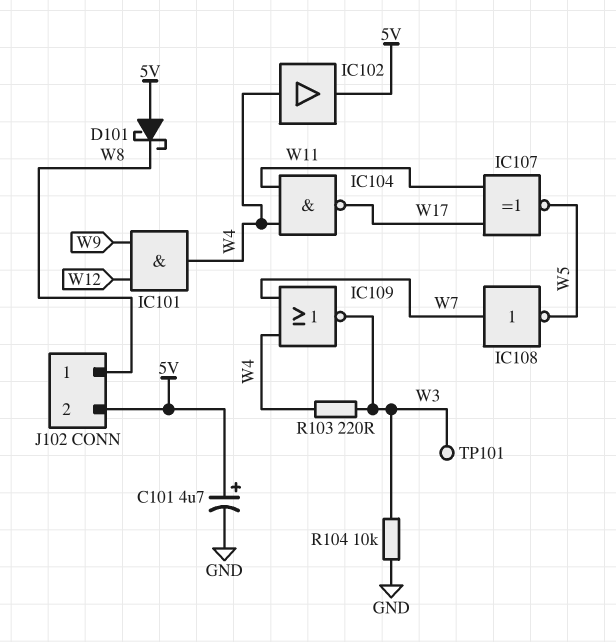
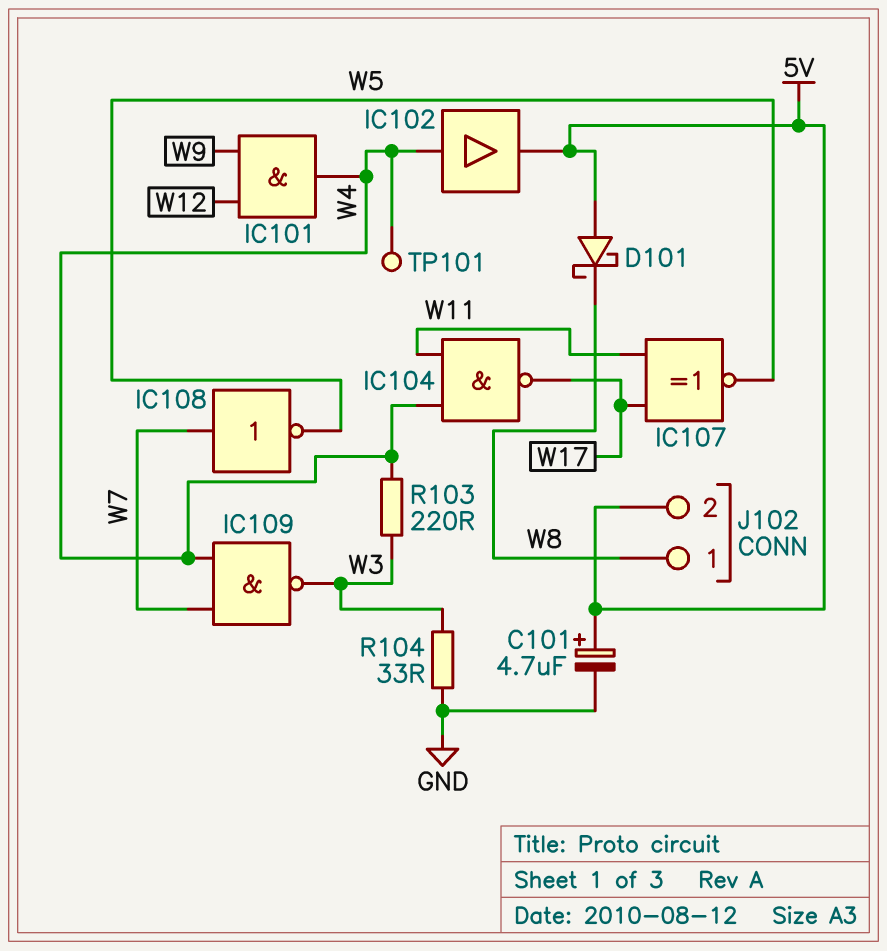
IC109: NOR (in W4, in W7, out W3) -> NAND (in W4, in W7, out W3)
R104: 10k (GND, W3) -> 33 (GND, W3)
TP101: test point (W3) -> test point (W4)

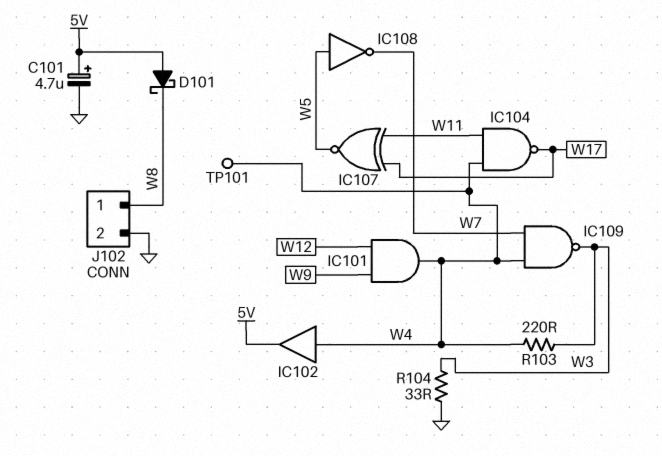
IC108: NOT (in W7, out W5) -> NOT (in W5, out W7)
J102 pin 2: 5V -> GND

